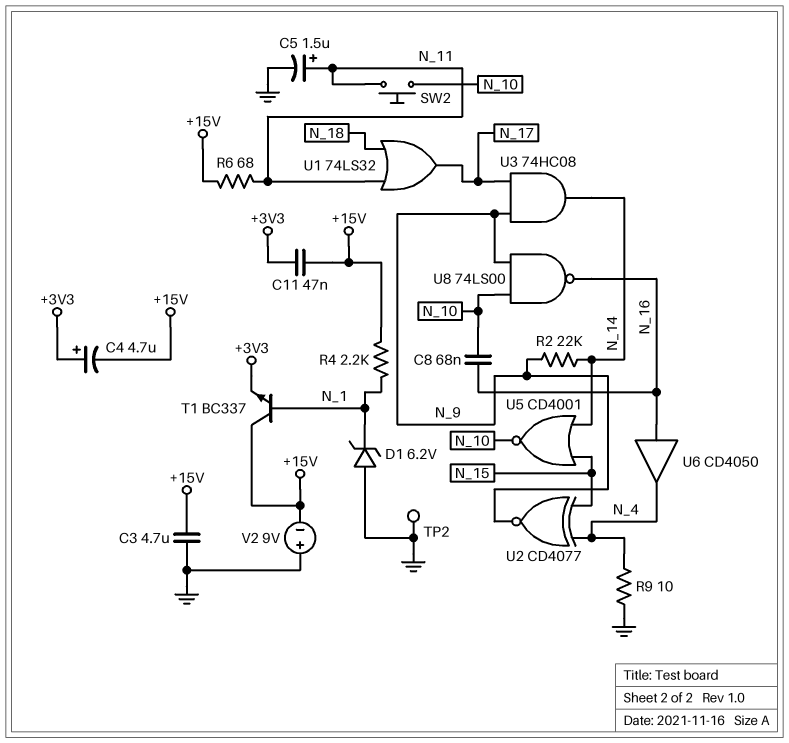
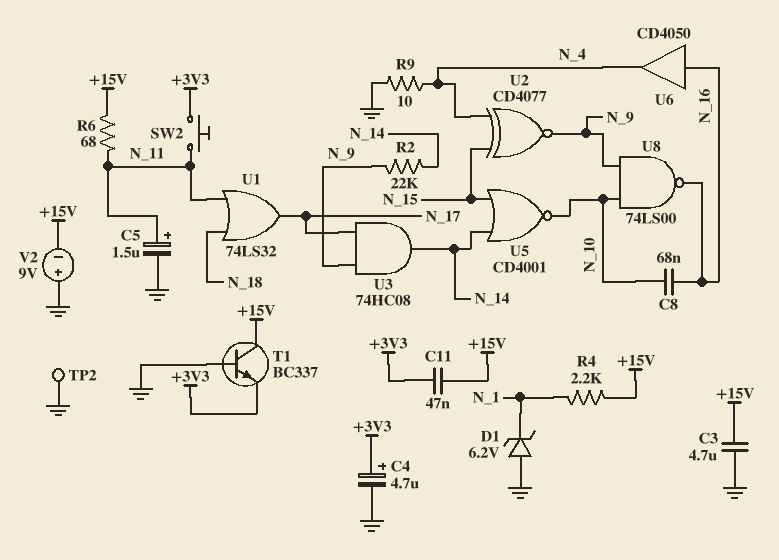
C4: 4.7uF (plus +3V3, minus +15V) -> 4.7uF (plus +3V3, minus GND)
SW2: button (N_10, N_11) -> button (+3V3, N_11)
T1: NPN BC337 (B N_1, C +15V, E +3V3) -> NPN BC337 (B GND, C +15V, E +3V3)

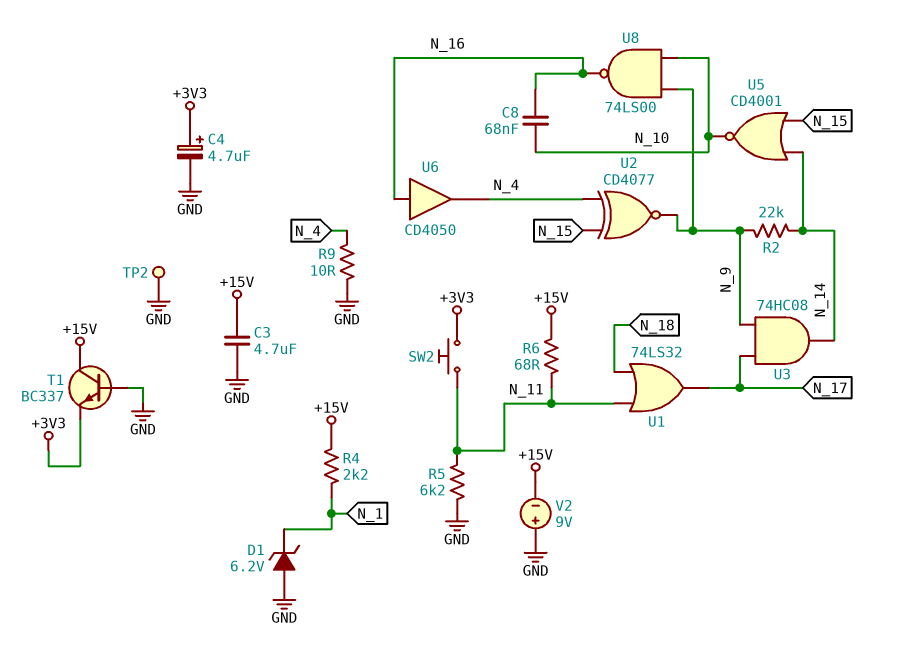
C5: 1.5uF (plus N_11, minus GND) -> none
C11: 47nF (+3V3, +15V) -> none
R5: none -> 6.2k (GND, N_11)

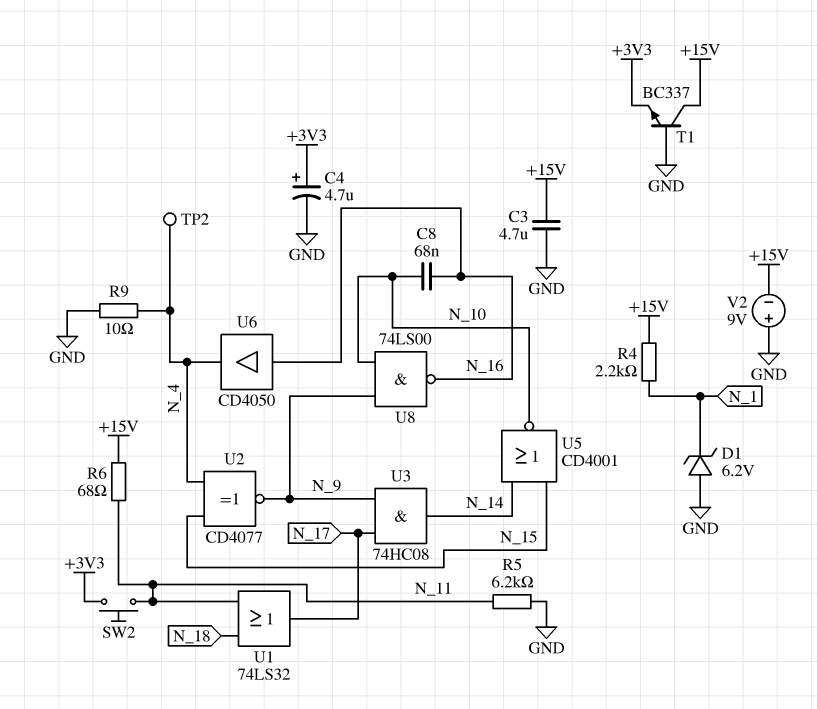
R2: 22k (N_9, N_14) -> none
TP2: test point (GND) -> test point (N_4)

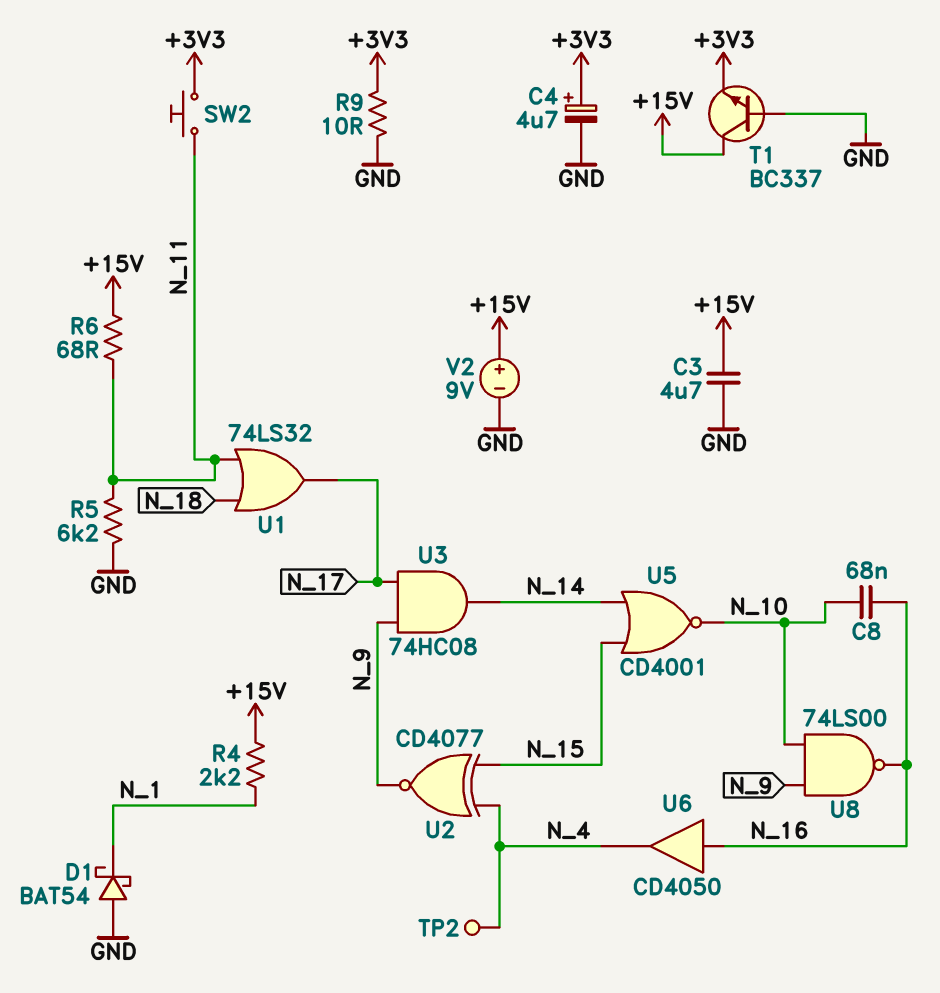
D1: zener 6.2V (A GND, K N_1) -> schottky BAT54 (A GND, K N_1)
R9: 10 (GND, N_4) -> 10 (+3V3, GND)
V2: 9V (plus GND, minus +15V) -> 9V (plus +15V, minus GND)

